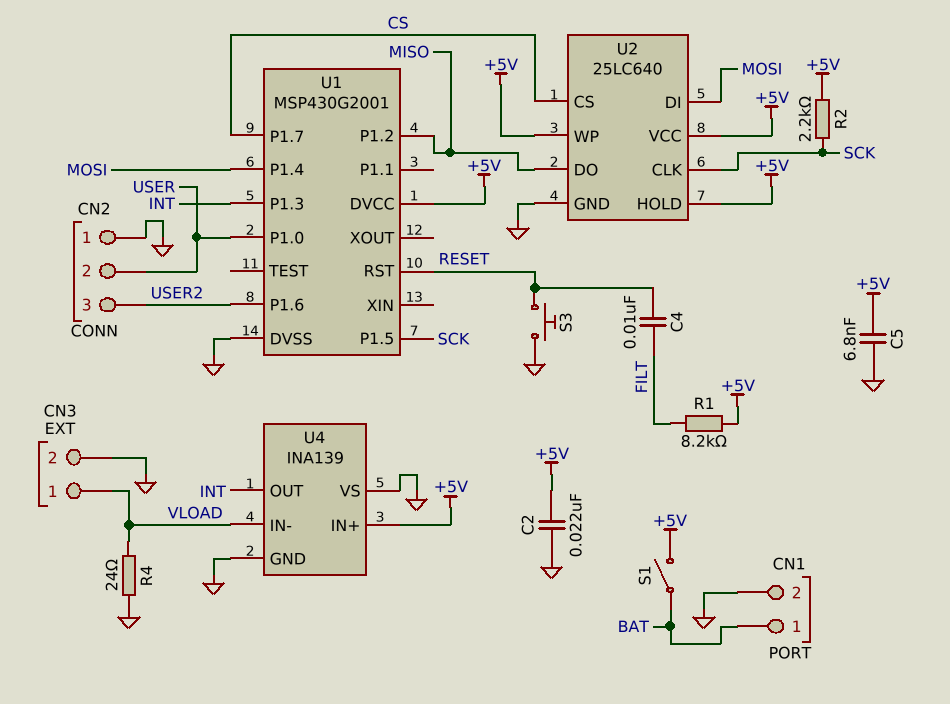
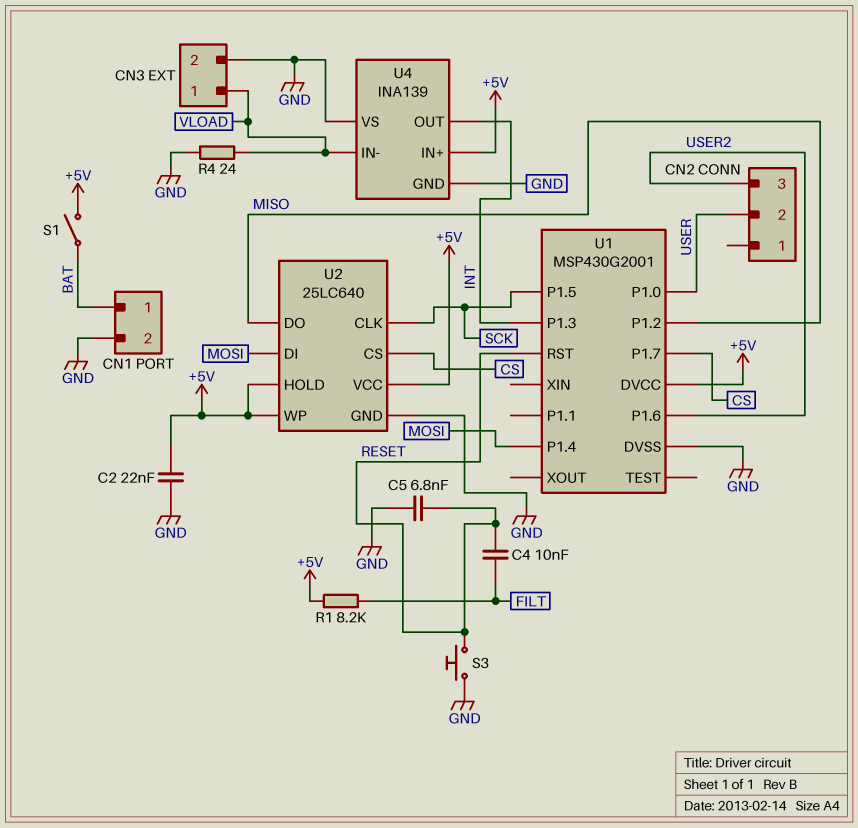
C5: 6.8nF (+5V, GND) -> 6.8nF (GND, RESET)
CN2 pin 1: GND -> none
R2: 2.2k (+5V, SCK) -> none

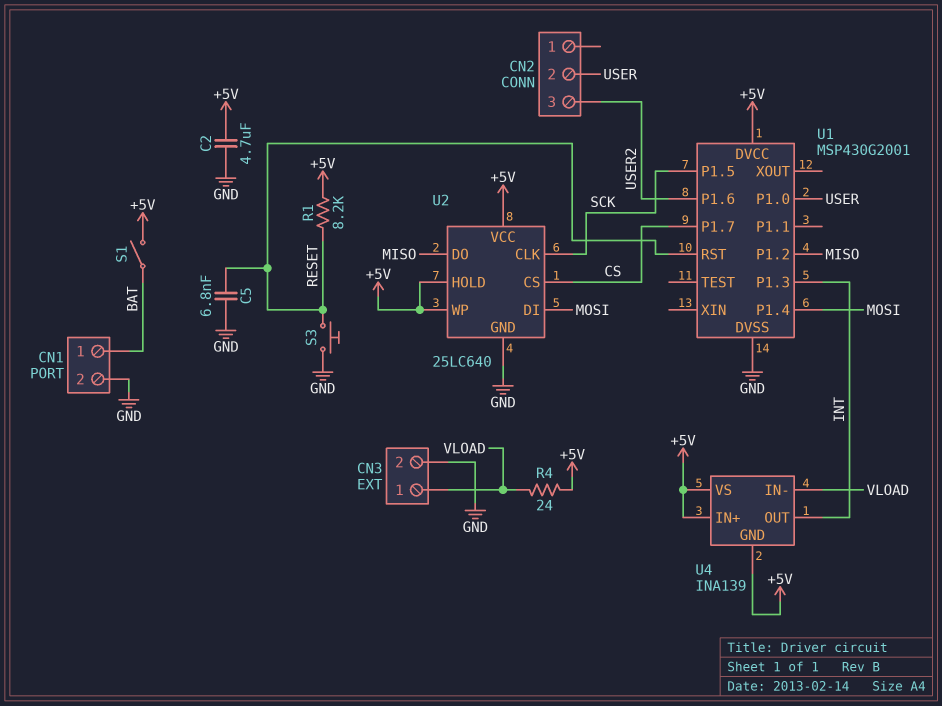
C2: 22nF (+5V, GND) -> 4.7uF (+5V, GND)
C4: 10nF (FILT, RESET) -> none
R1: 8.2k (+5V, FILT) -> 8.2k (+5V, RESET)
R4: 24 (GND, VLOAD) -> 24 (+5V, VLOAD)
U4 pin GND: GND -> +5V
U4 pin VS: GND -> +5V

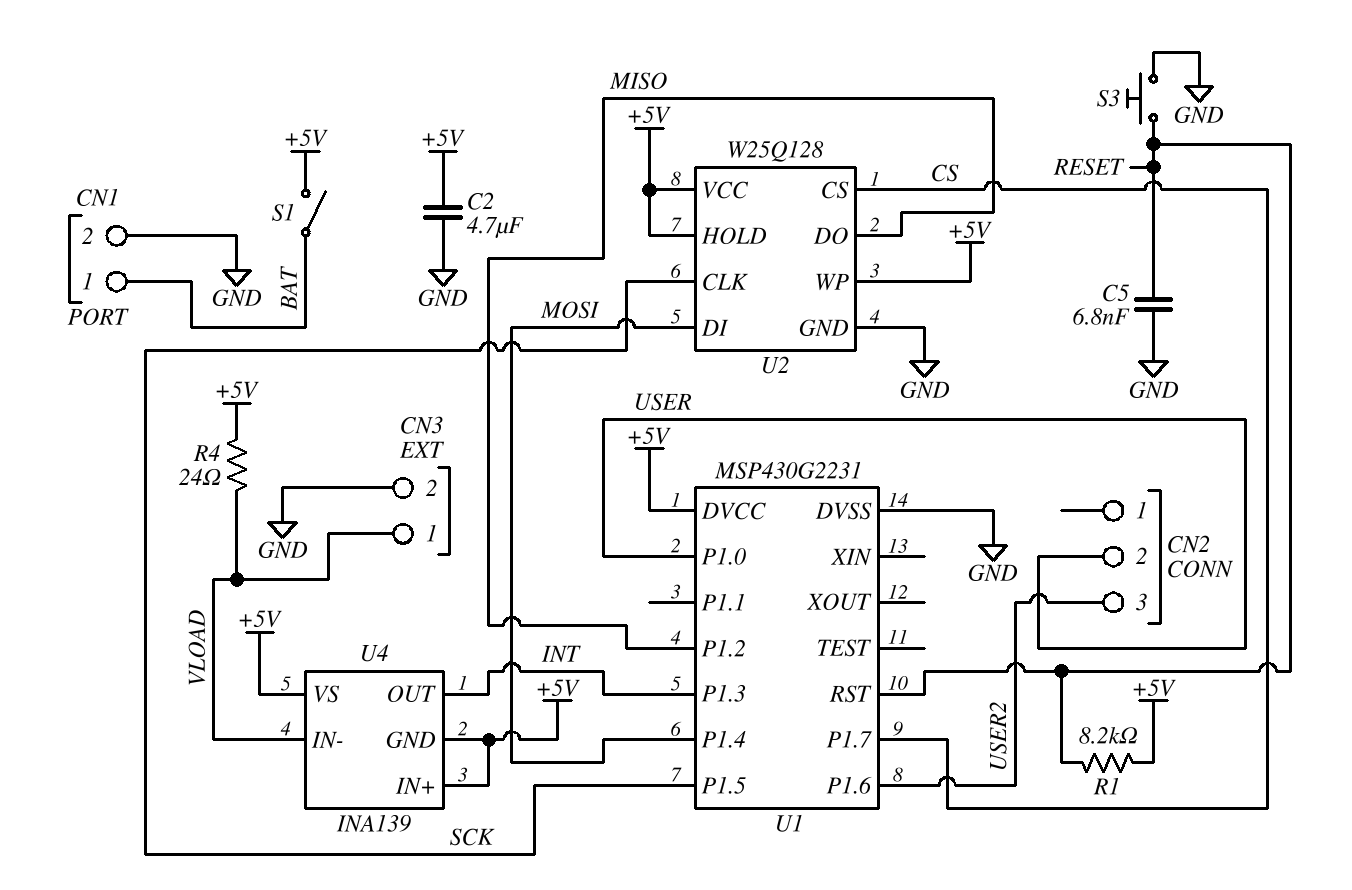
U1: MSP430G2001 -> MSP430G2231
U2: 25LC640 -> W25Q128

